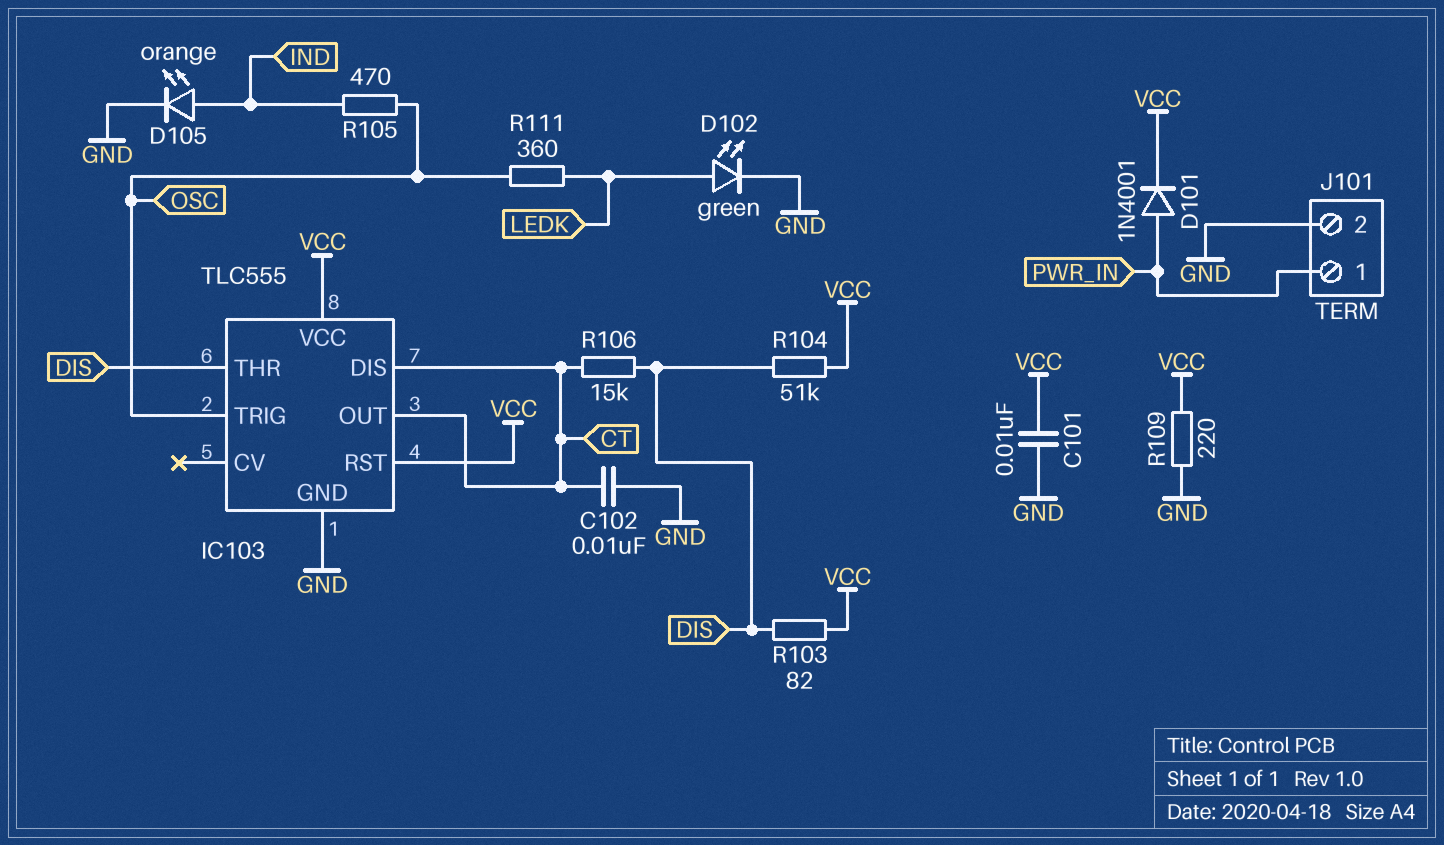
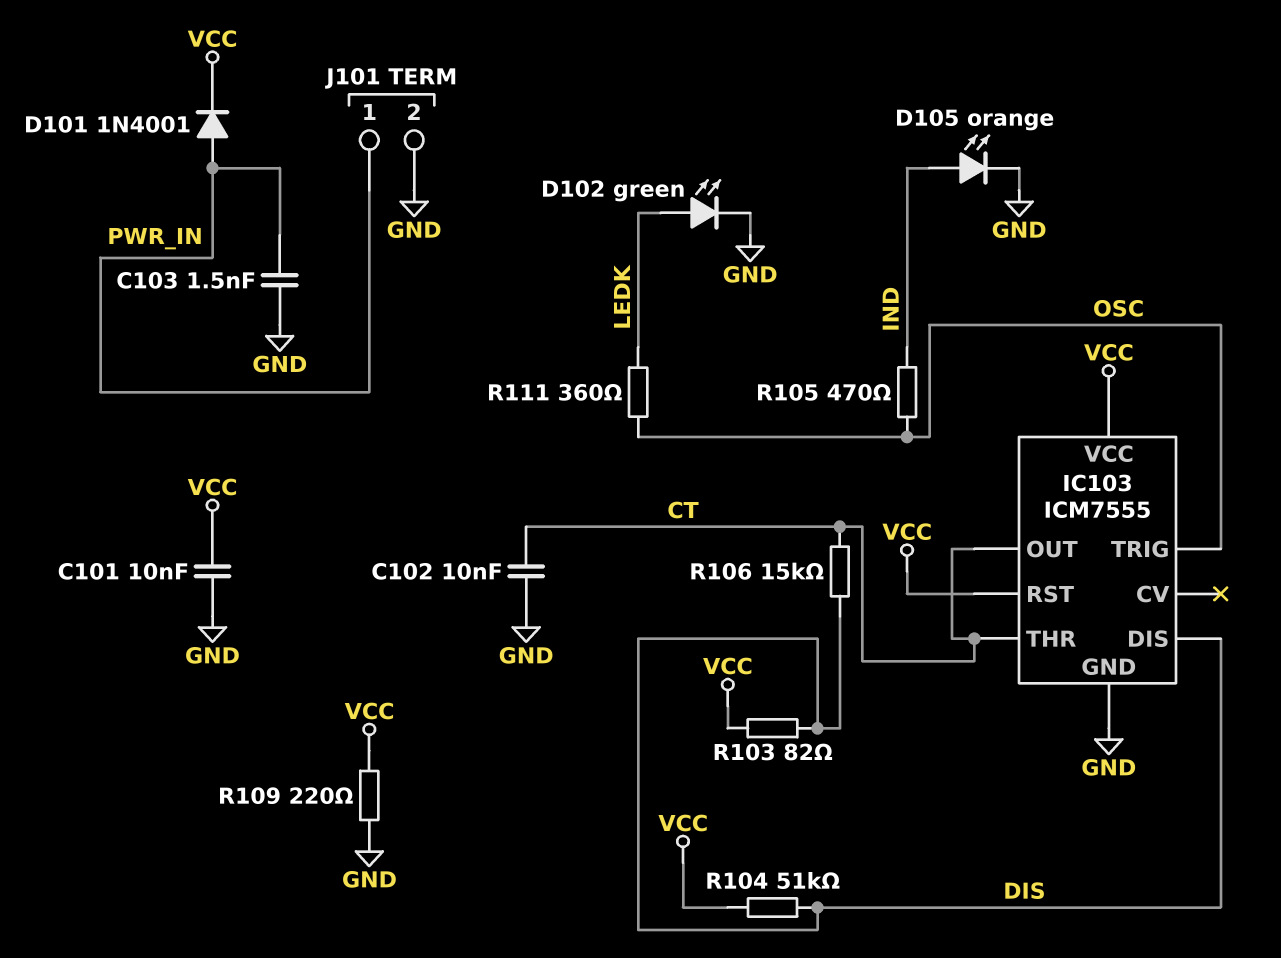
C103: none -> 1.5nF (GND, PWR_IN)
IC103: TLC555 -> ICM7555
IC103 pin DIS: CT -> DIS
IC103 pin THR: DIS -> CT

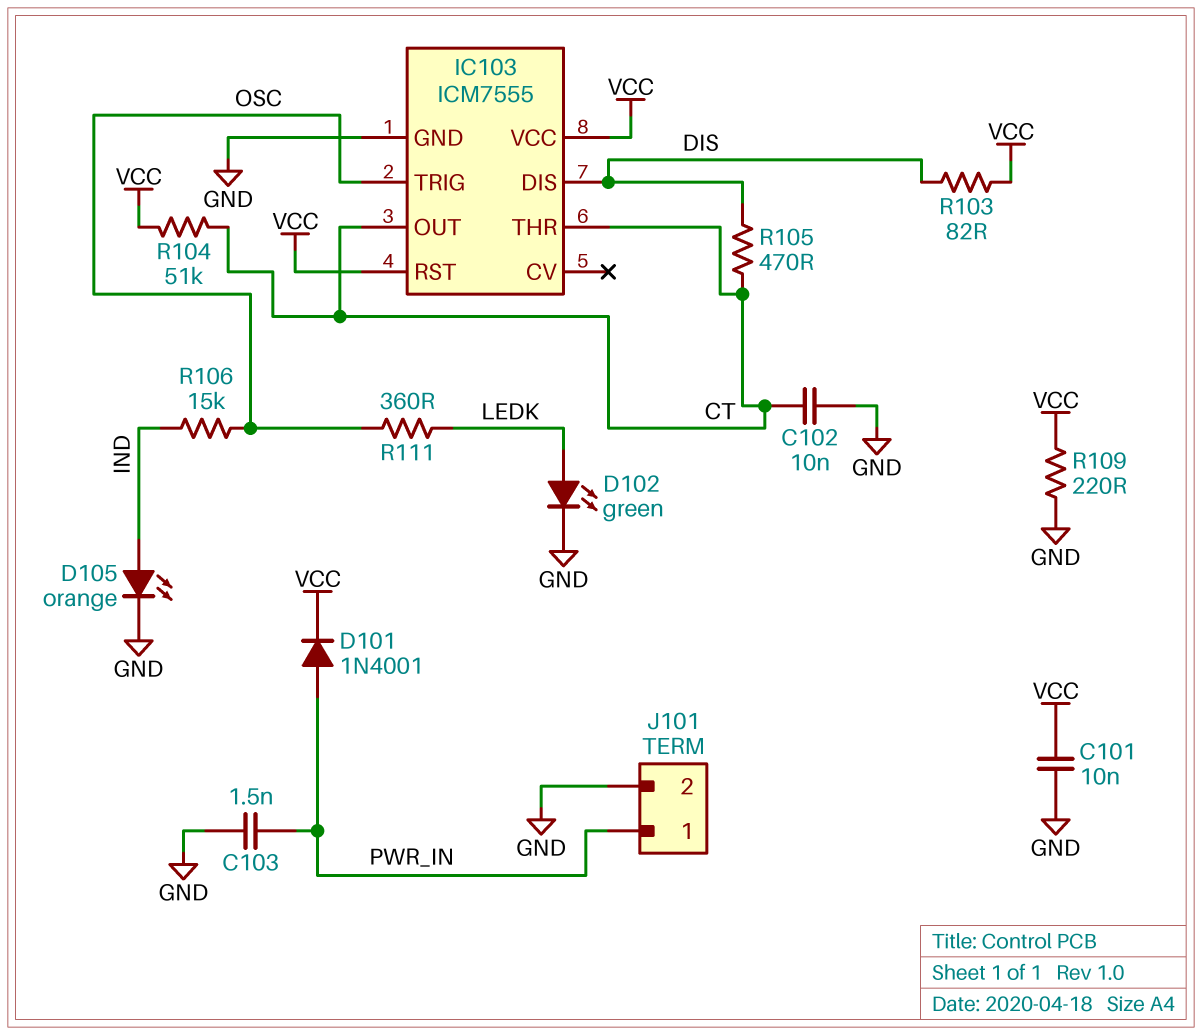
R104: 51k (DIS, VCC) -> 51k (CT, VCC)
R105: 470 (IND, OSC) -> 470 (CT, DIS)
R106: 15k (CT, DIS) -> 15k (IND, OSC)

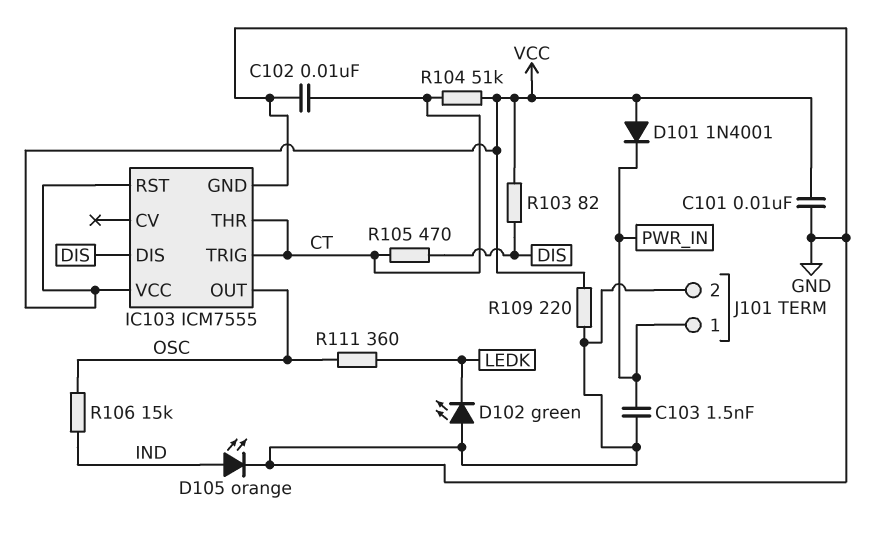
D101: diode 1N4001 (A PWR_IN, K VCC) -> diode 1N4001 (A VCC, K PWR_IN)
D102: LED green (A LEDK, K GND) -> LED green (A GND, K LEDK)
IC103 pin OUT: CT -> OSC
IC103 pin TRIG: OSC -> CT

